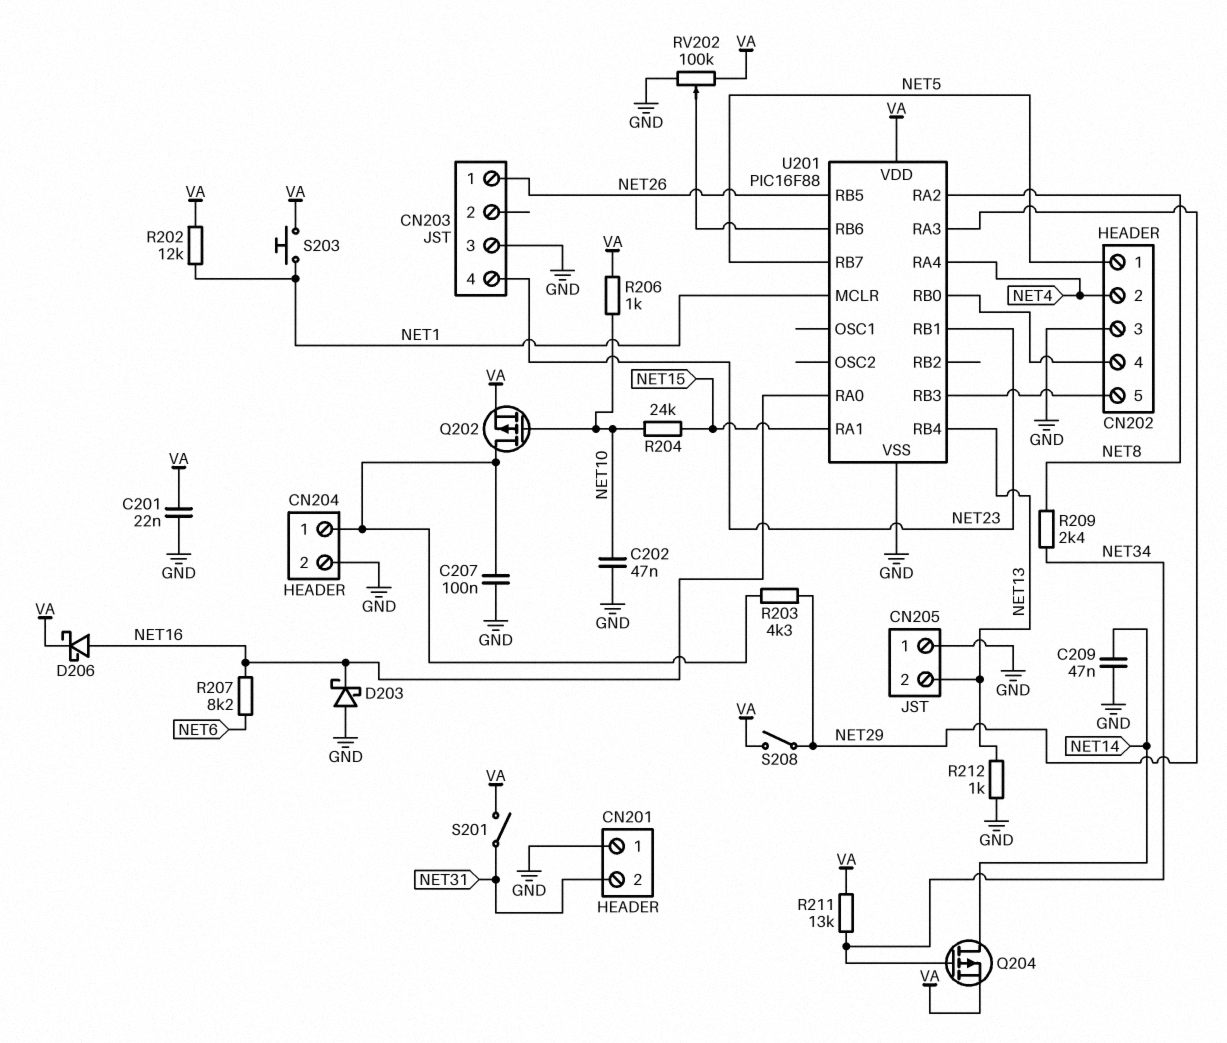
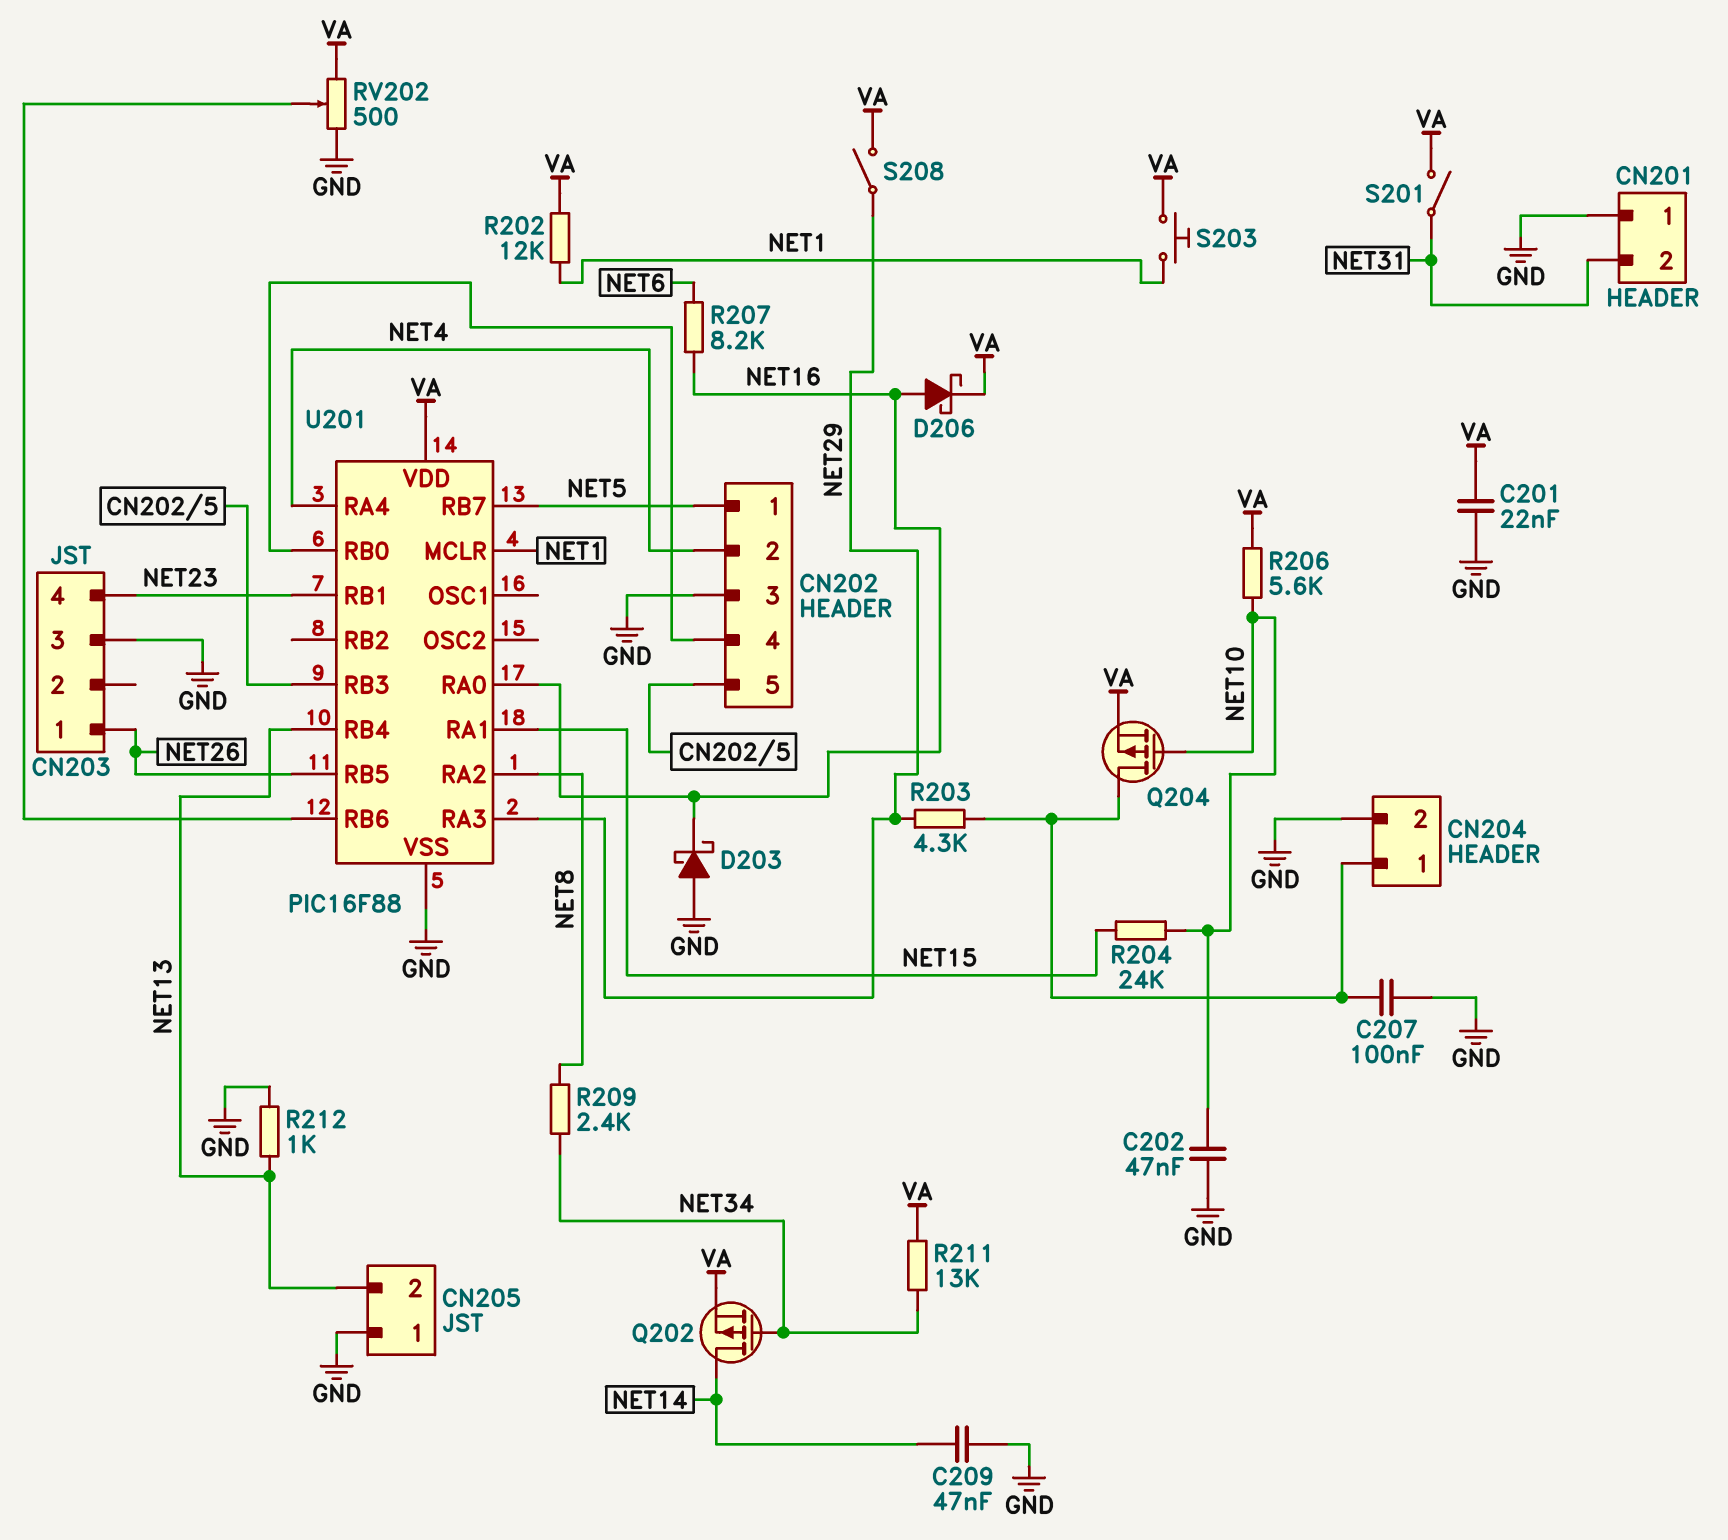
Q202: PMOS (G NET10, D CN204/1, S VA) -> PMOS (G NET34, D NET14, S VA)
Q204: PMOS (G NET34, D NET14, S VA) -> PMOS (G NET10, D CN204/1, S VA)
R206: 1k (NET10, VA) -> 5.6k (NET10, VA)
RV202: 100k (GND, VA, wiper U201/RB6) -> 500 (GND, VA, wiper U201/RB6)

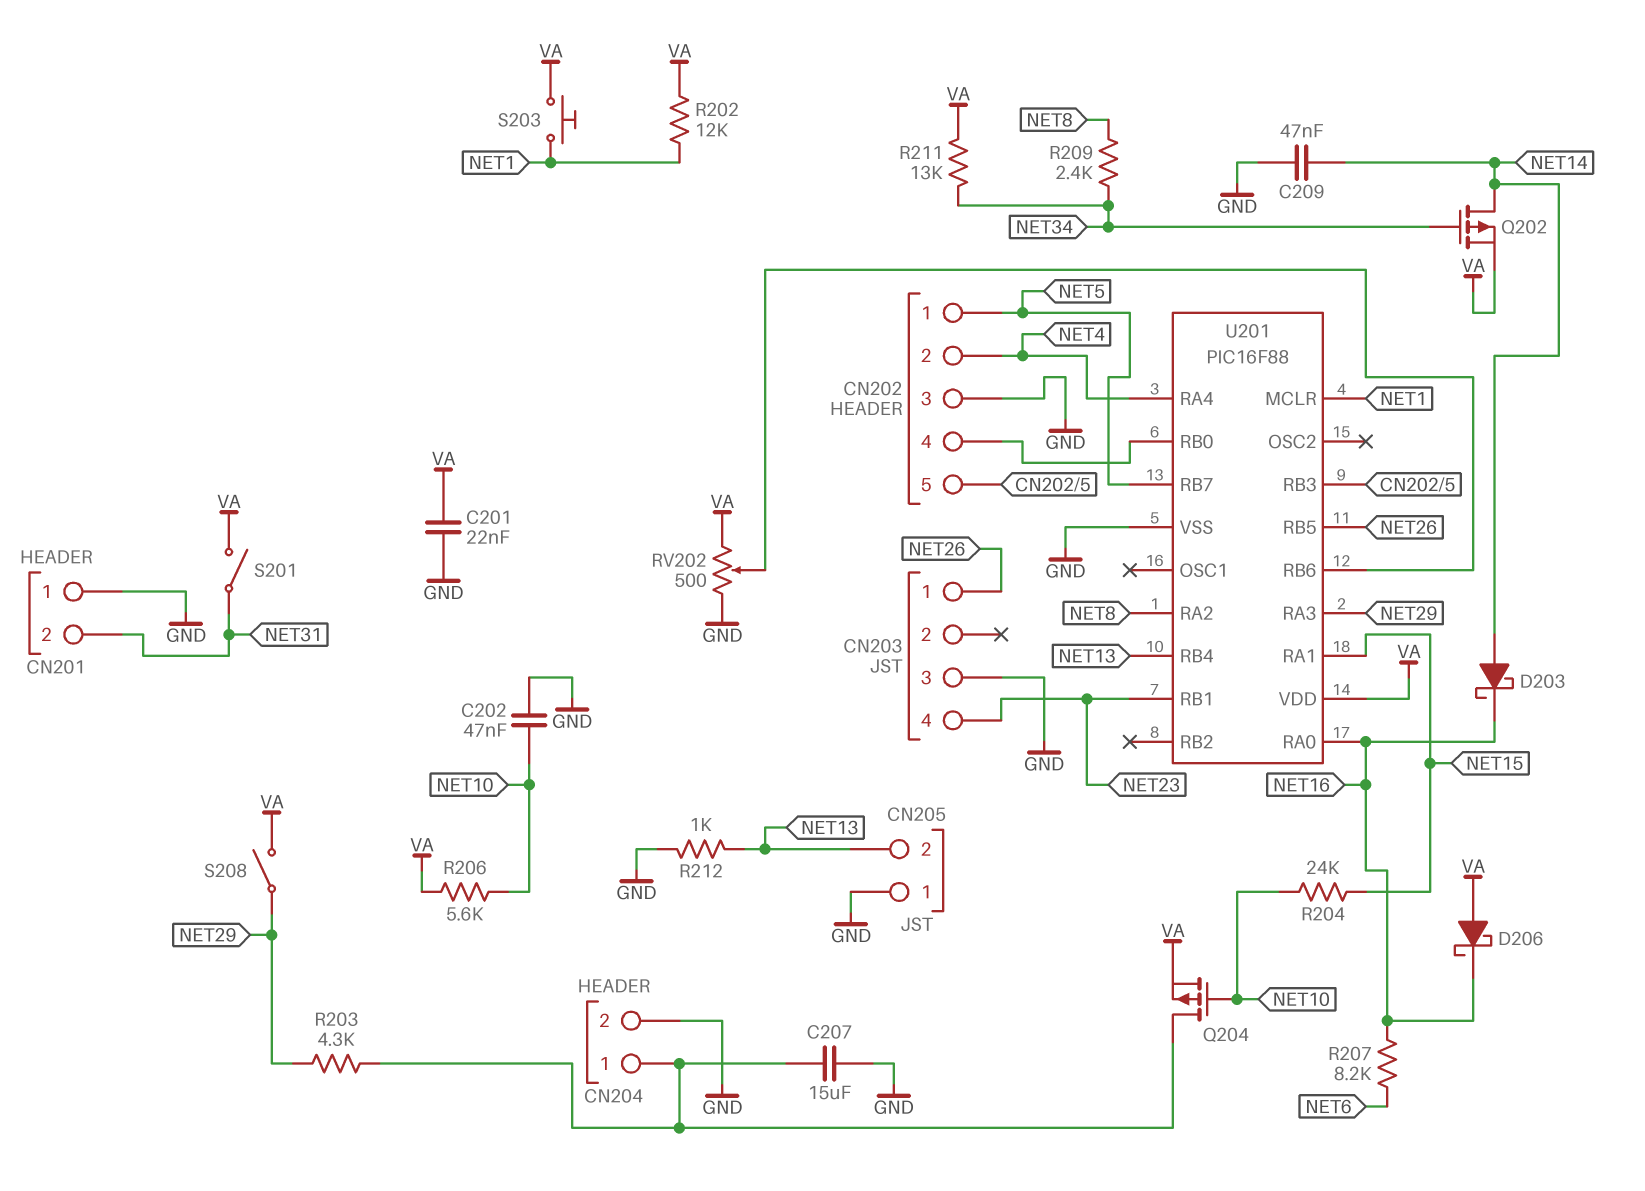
C207: 100nF (CN204/1, GND) -> 15uF (CN204/1, GND)
D203: schottky (A GND, K NET16) -> schottky (A NET14, K NET16)
D206: schottky (A NET16, K VA) -> schottky (A VA, K NET16)

